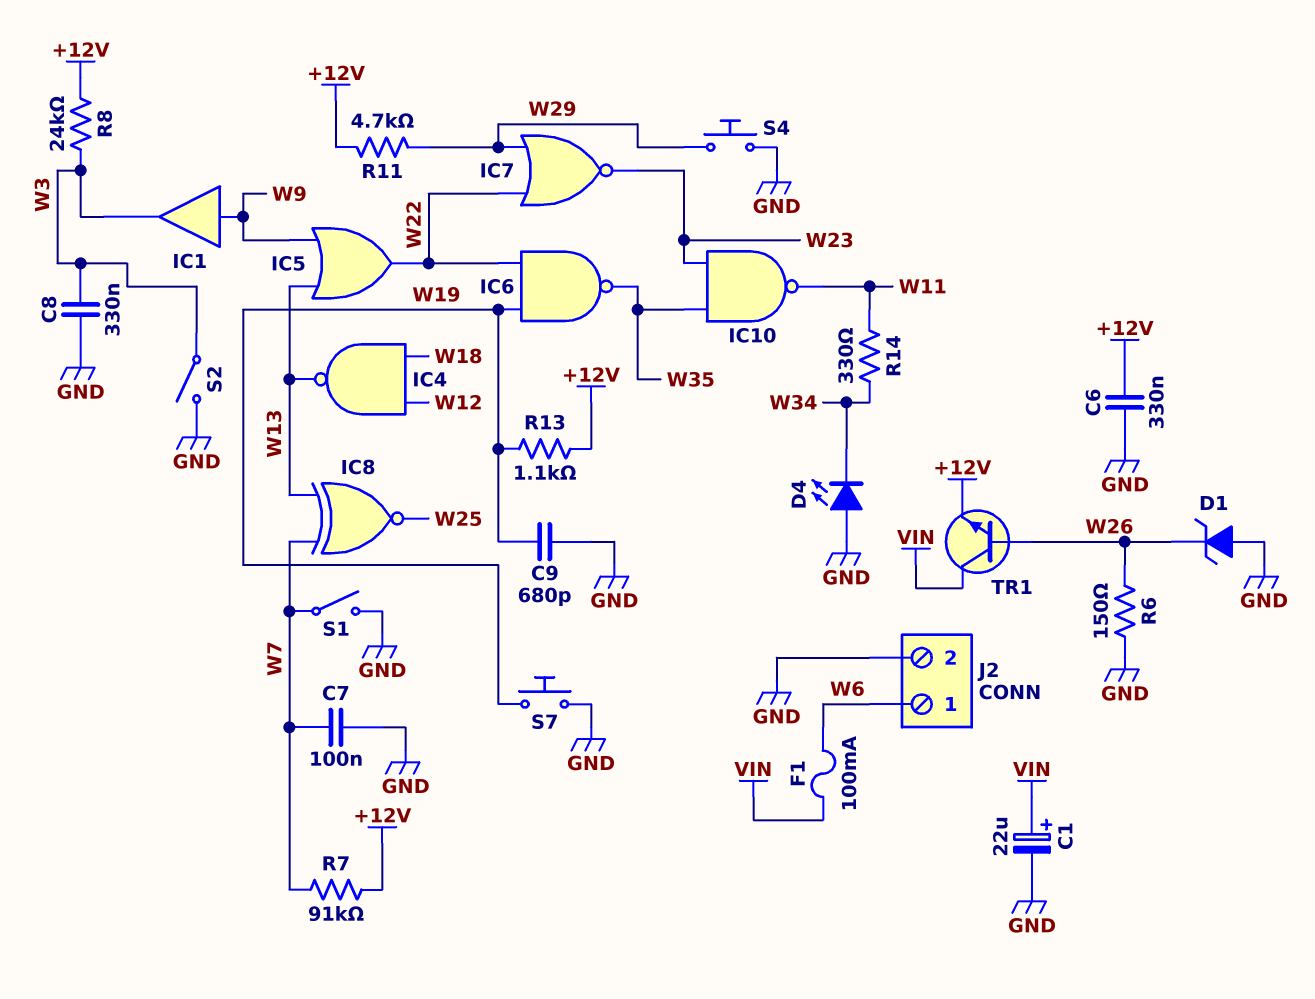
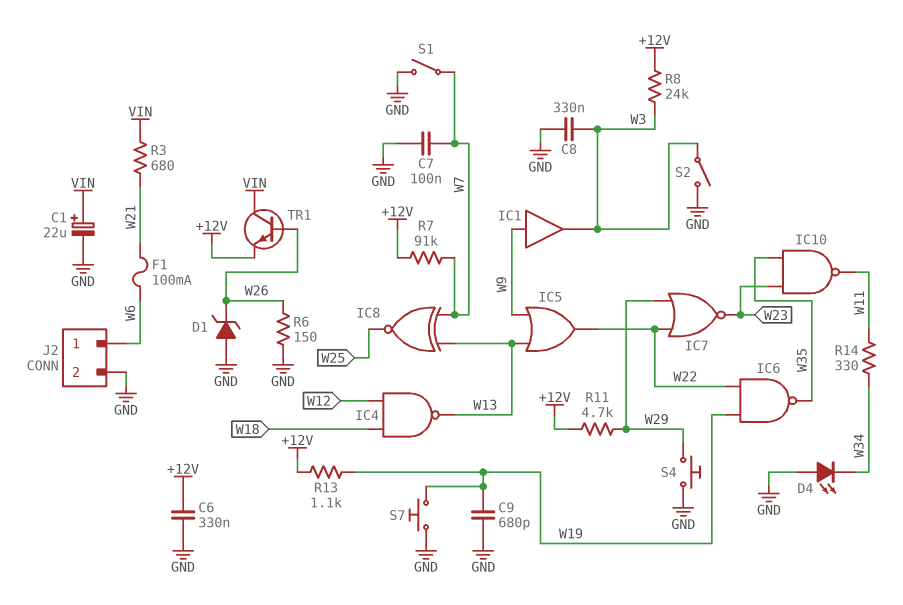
F1: 100mA (VIN, W6) -> 100mA (W6, W21)
R3: none -> 680 (VIN, W21)

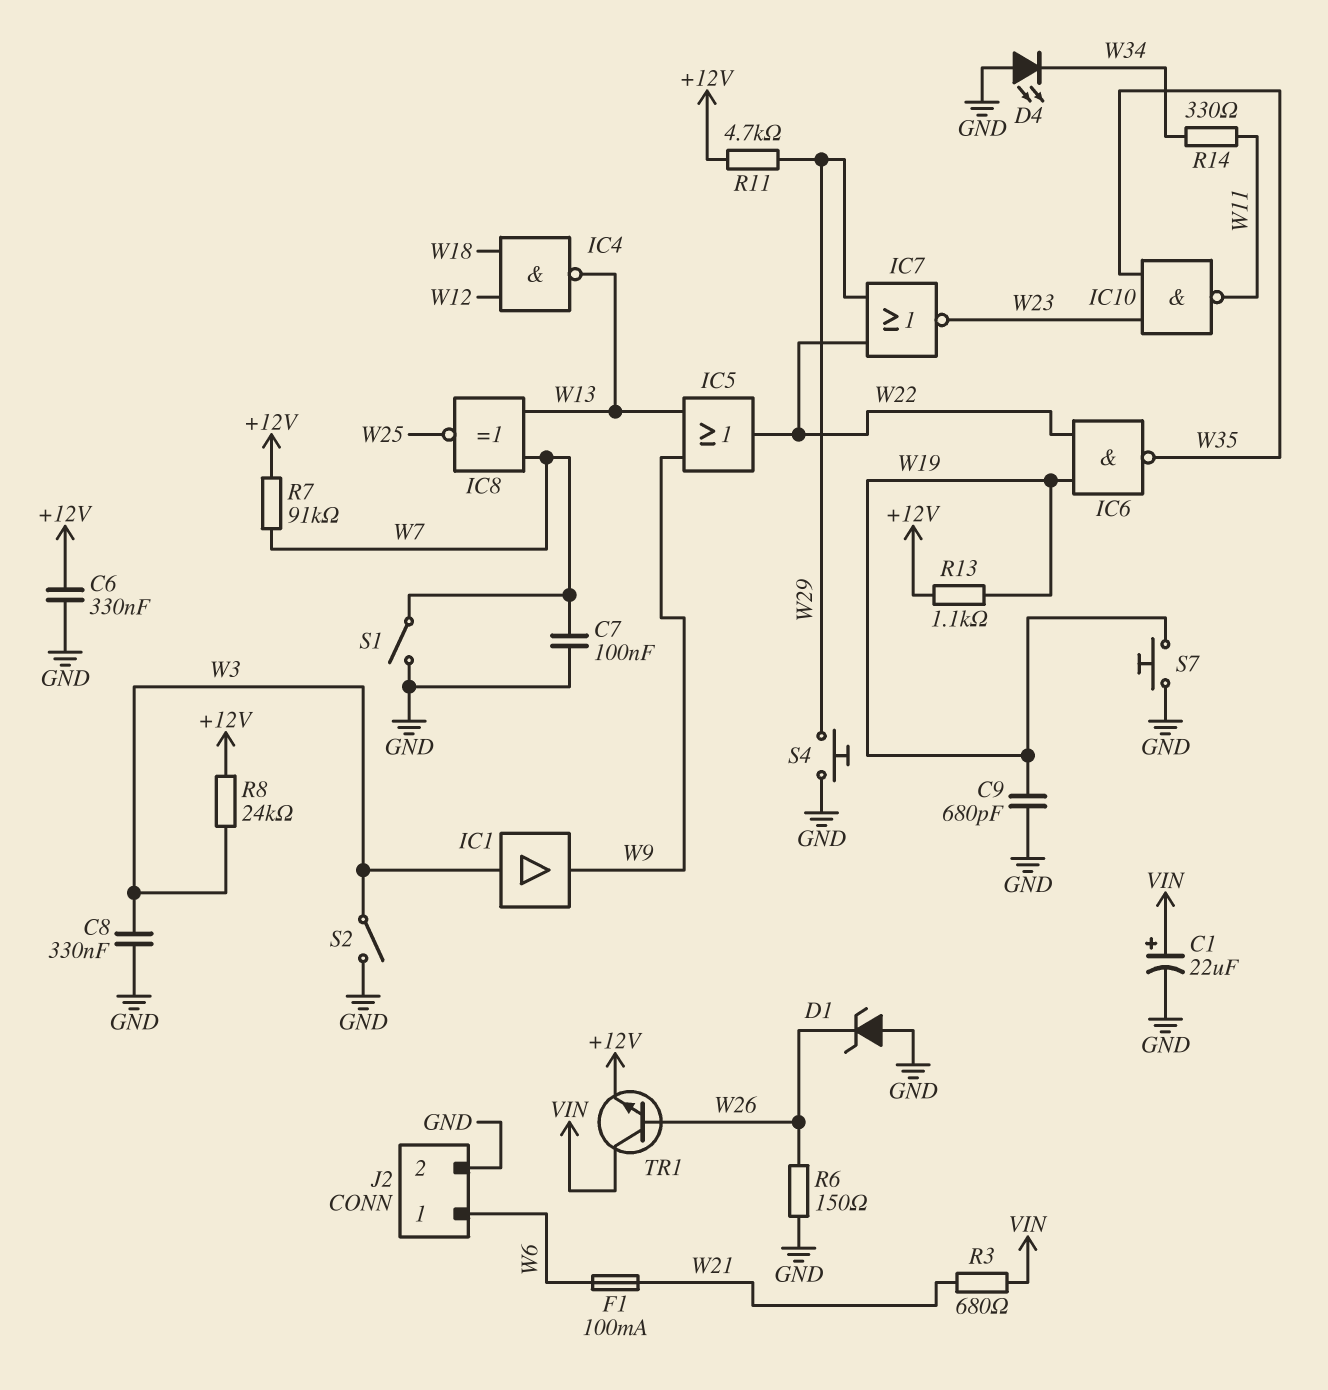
IC1: buffer (in W9, out W3) -> buffer (in W3, out W9)

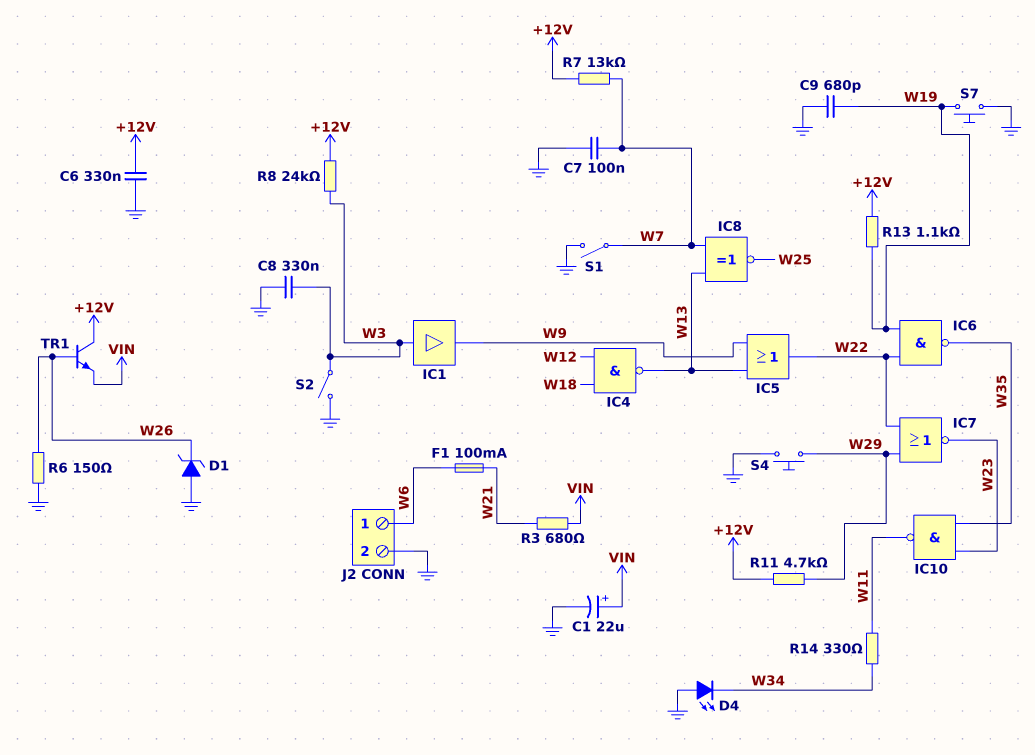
R7: 91k (+12V, W7) -> 13k (+12V, W7)
TR1: NPN (B W26, C VIN, E +12V) -> NPN (B W26, C +12V, E VIN)

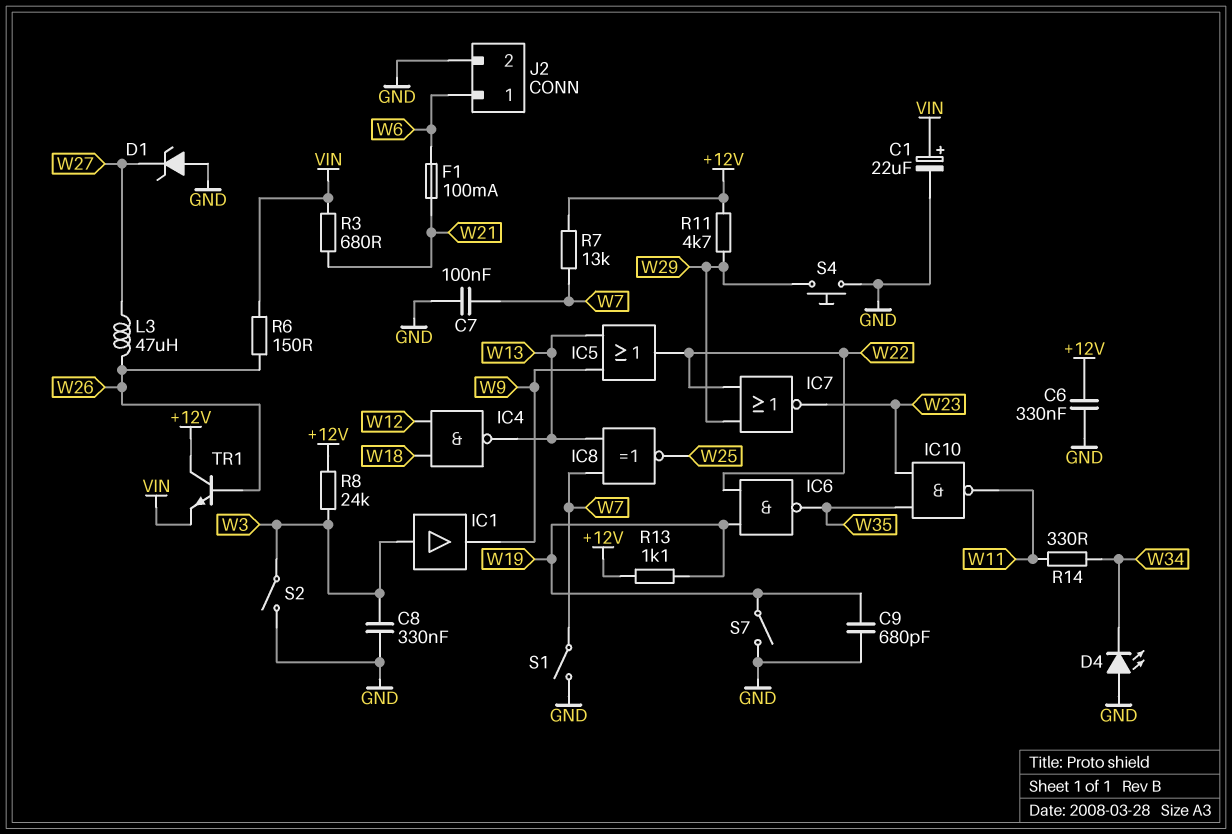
D1: zener (A GND, K W26) -> zener (A GND, K W27)
L3: none -> 47uH (W26, W27)
R6: 150 (GND, W26) -> 150 (VIN, W26)
S7: button (GND, W19) -> switch (GND, W19)

